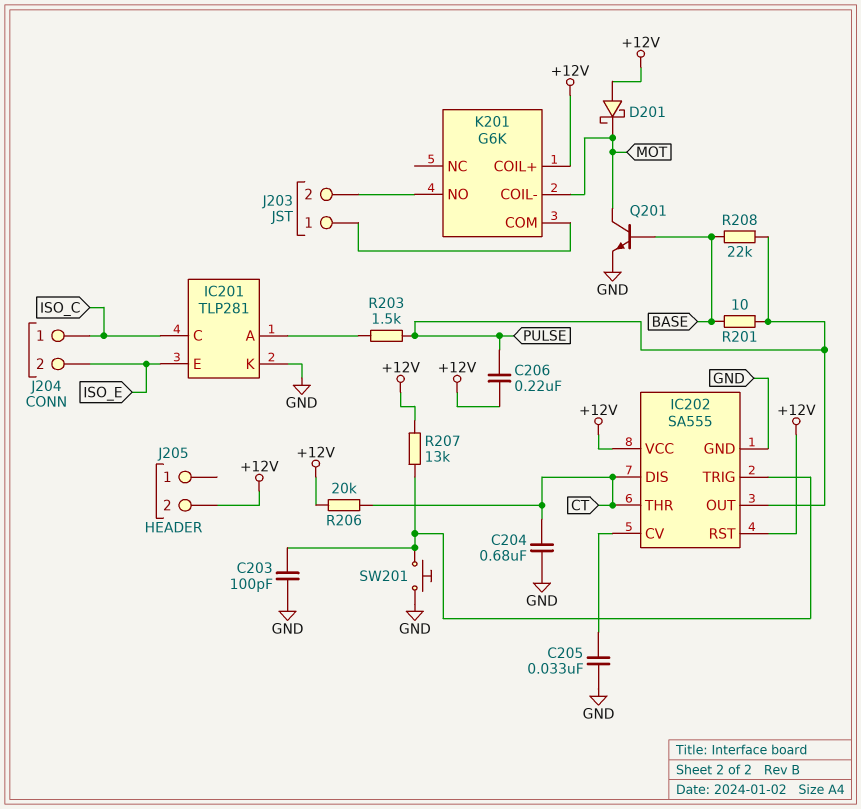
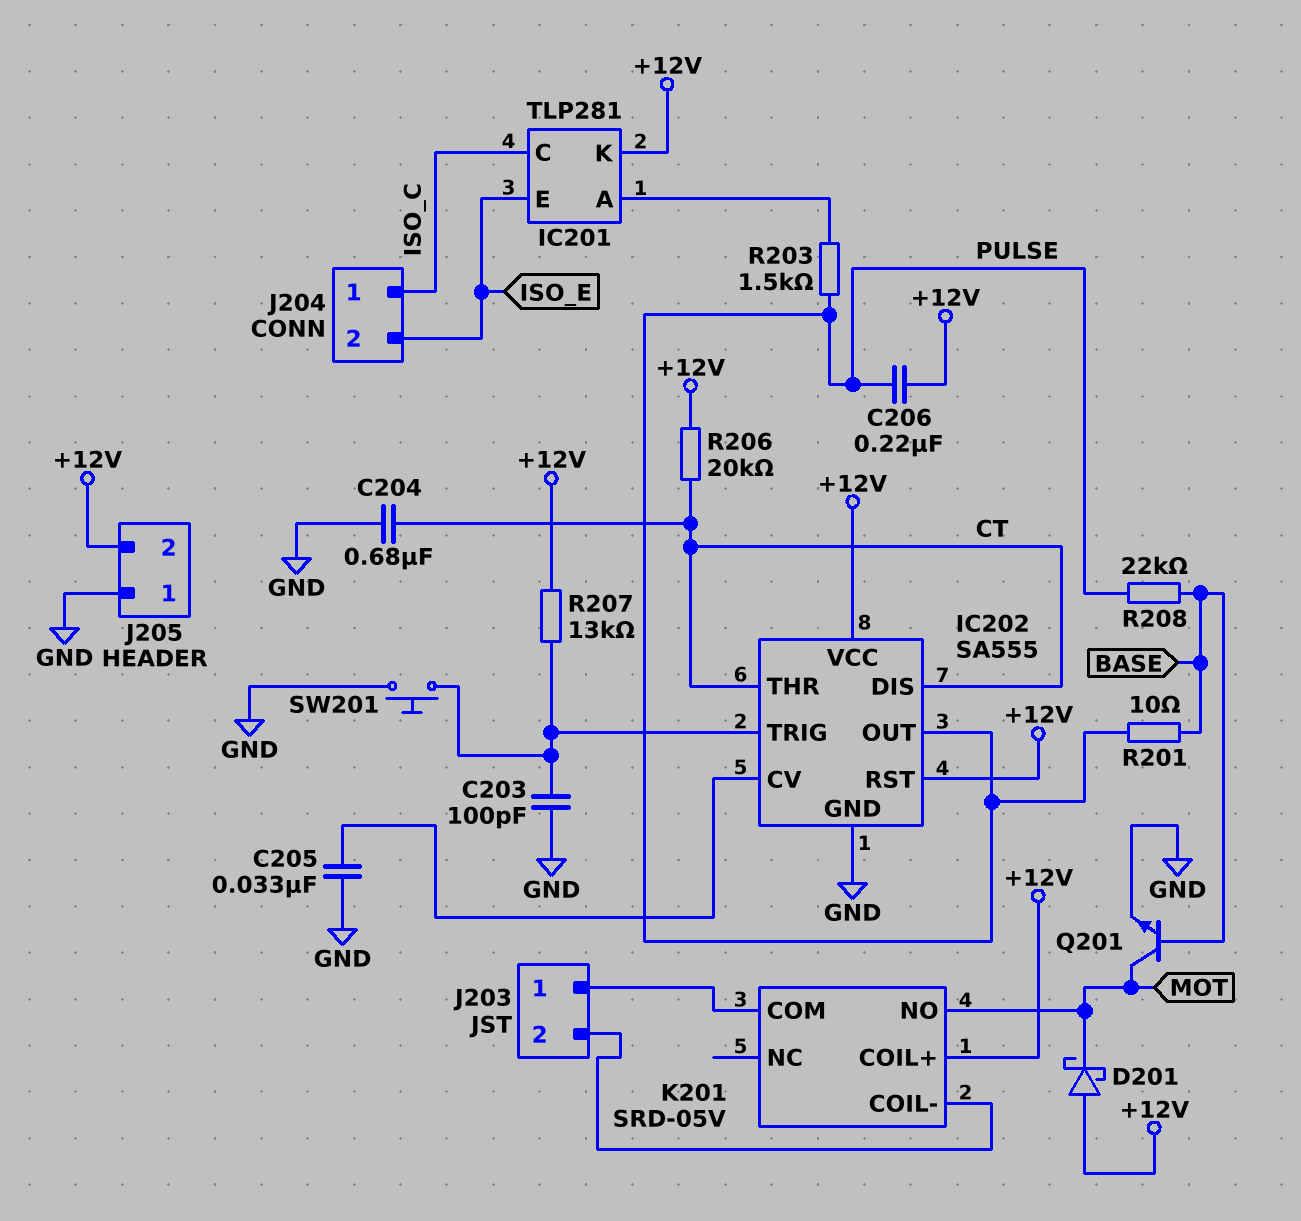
IC201 pin K: GND -> +12V
J205 pin 1: none -> GND
K201: G6K -> SRD-05V
K201 pin COIL-: MOT -> J203/2
K201 pin NO: J203/2 -> MOT

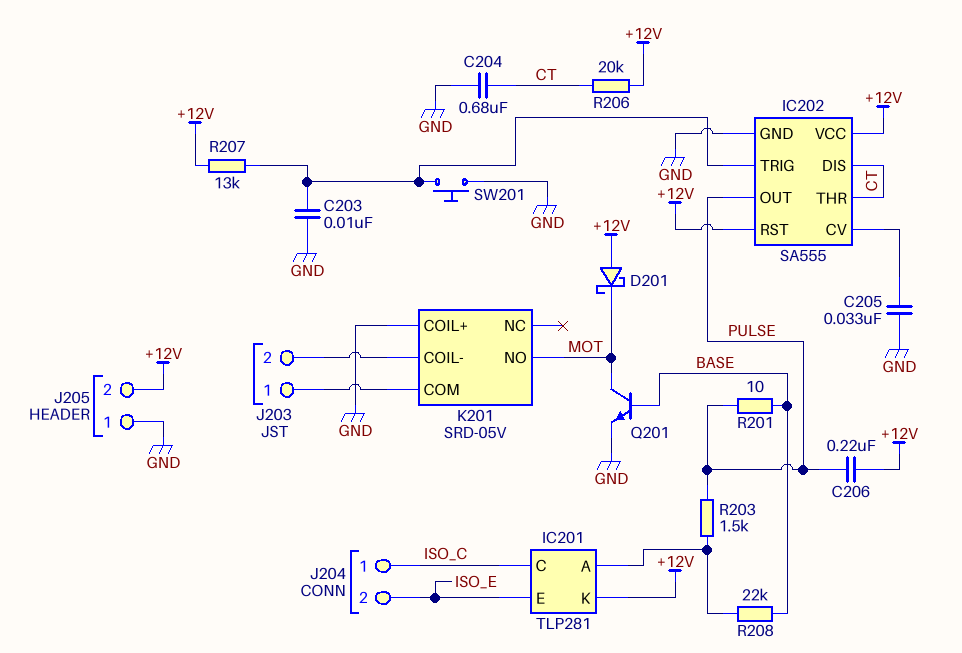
C203: 100pF (GND, IC202/TRIG) -> 10nF (GND, IC202/TRIG)
K201 pin COIL+: +12V -> GND
R208: 22k (BASE, PULSE) -> 22k (BASE, IC201/A)

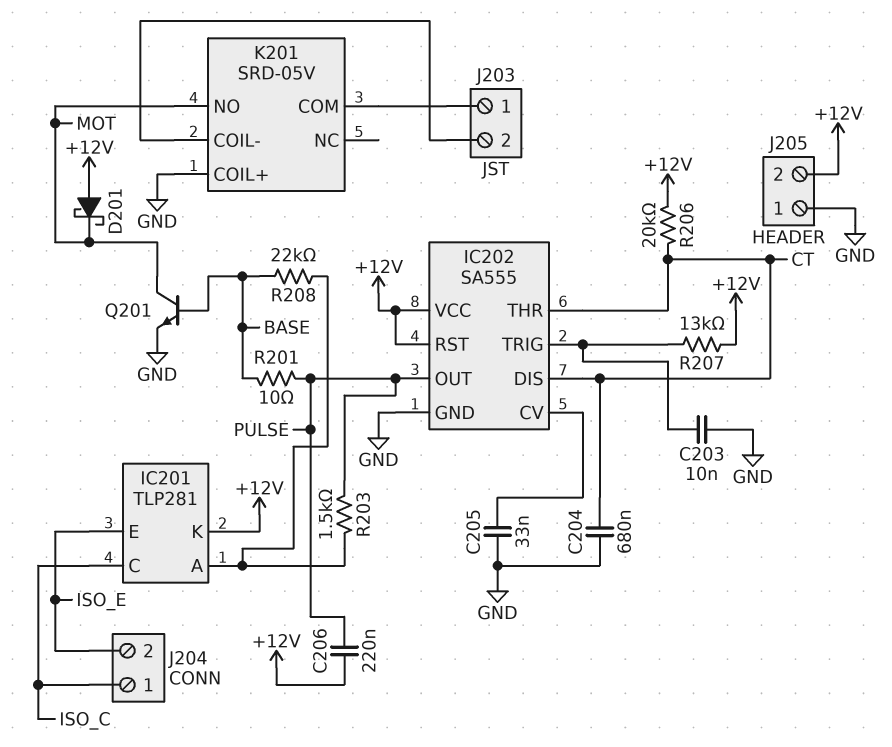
SW201: button (GND, IC202/TRIG) -> none

